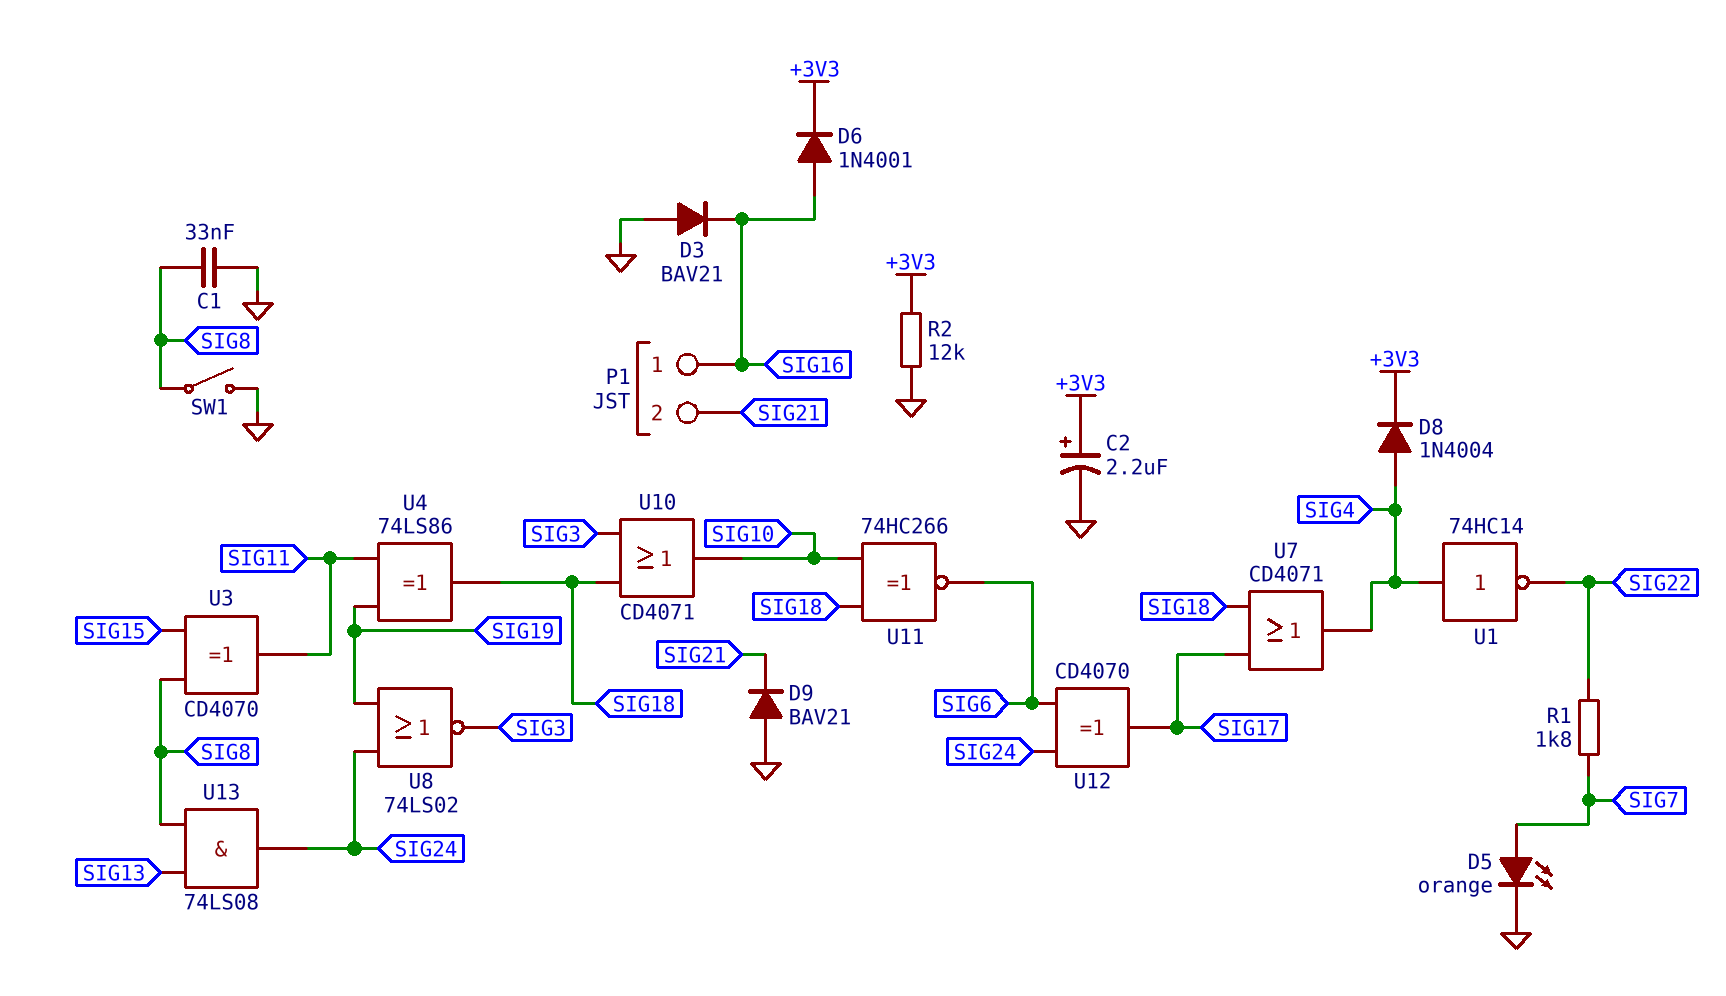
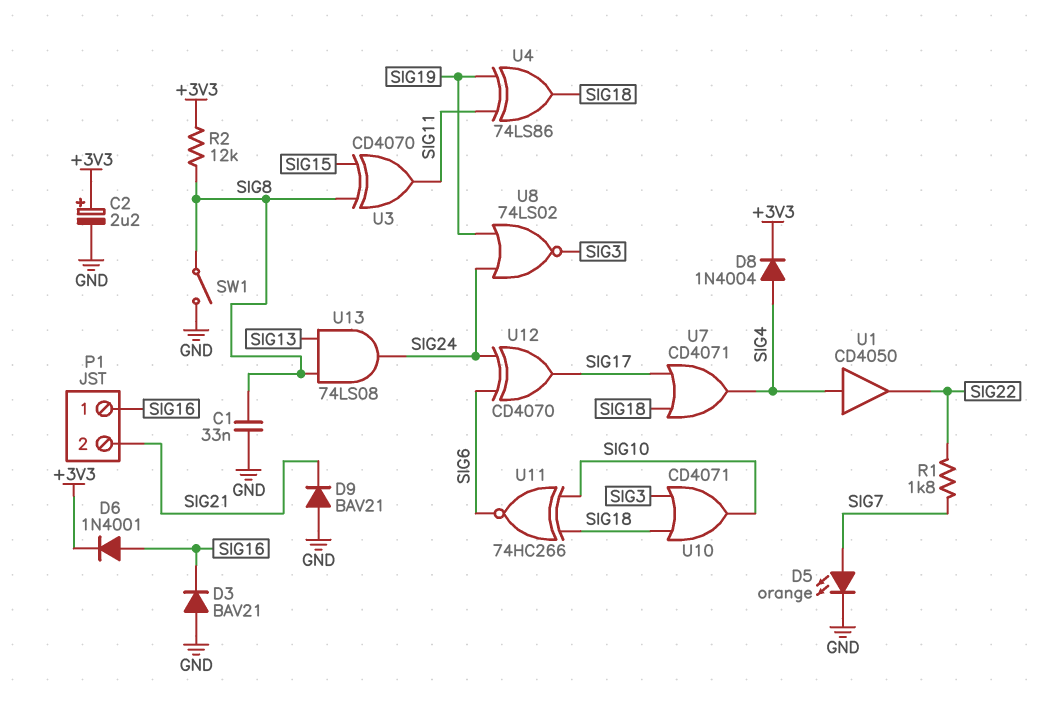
R2: 12k (+3V3, GND) -> 12k (+3V3, SIG8)
U1: NOT 74HC14 (in SIG4, out SIG22) -> buffer CD4050 (in SIG4, out SIG22)

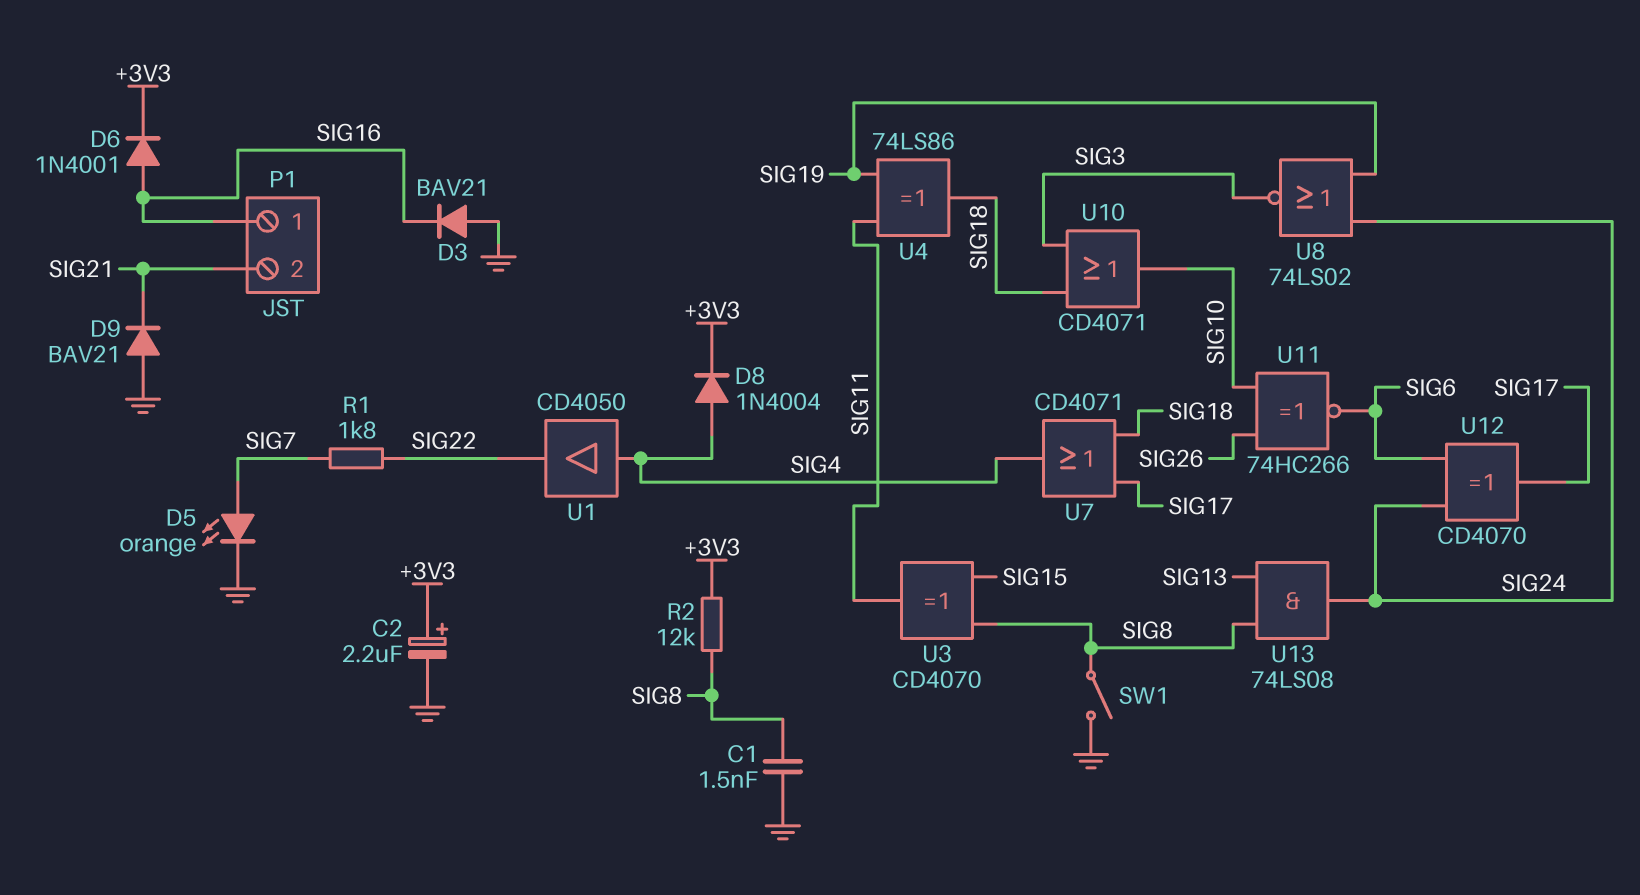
C1: 33nF (GND, SIG8) -> 1.5nF (GND, SIG8)
U11: XNOR 74HC266 (in SIG10, in SIG18, out SIG6) -> XNOR 74HC266 (in SIG10, in SIG26, out SIG6)

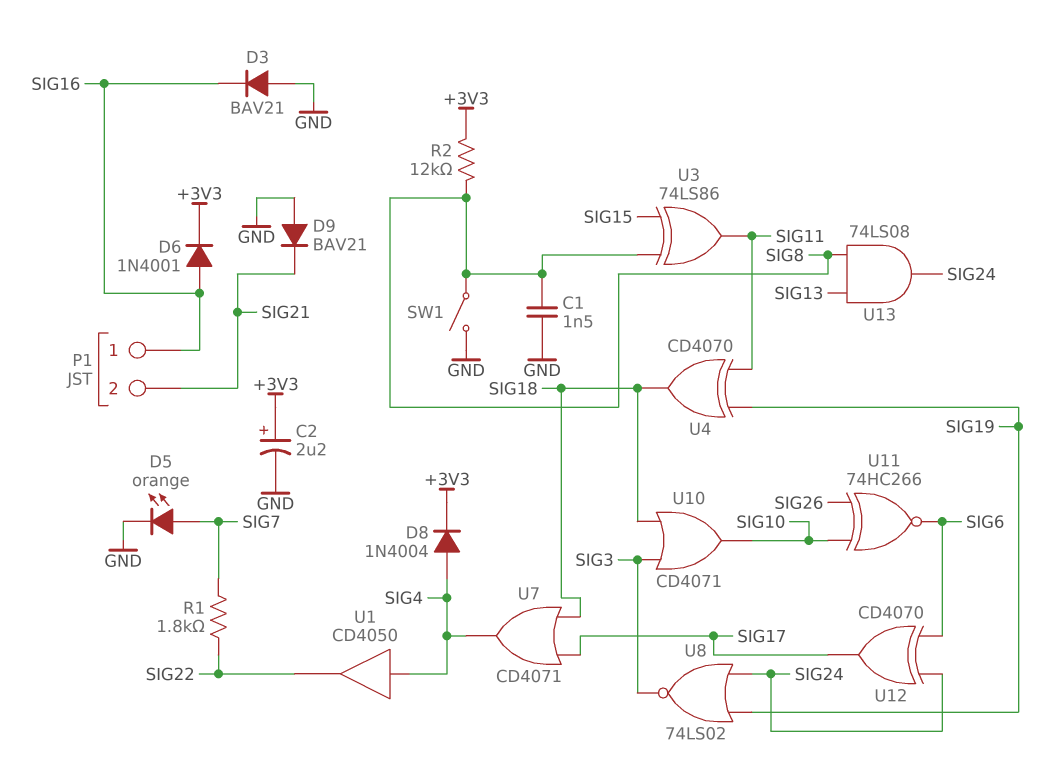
U3: XOR CD4070 (in SIG8, in SIG15, out SIG11) -> XOR 74LS86 (in SIG8, in SIG15, out SIG11)
U4: XOR 74LS86 (in SIG11, in SIG19, out SIG18) -> XOR CD4070 (in SIG11, in SIG19, out SIG18)

